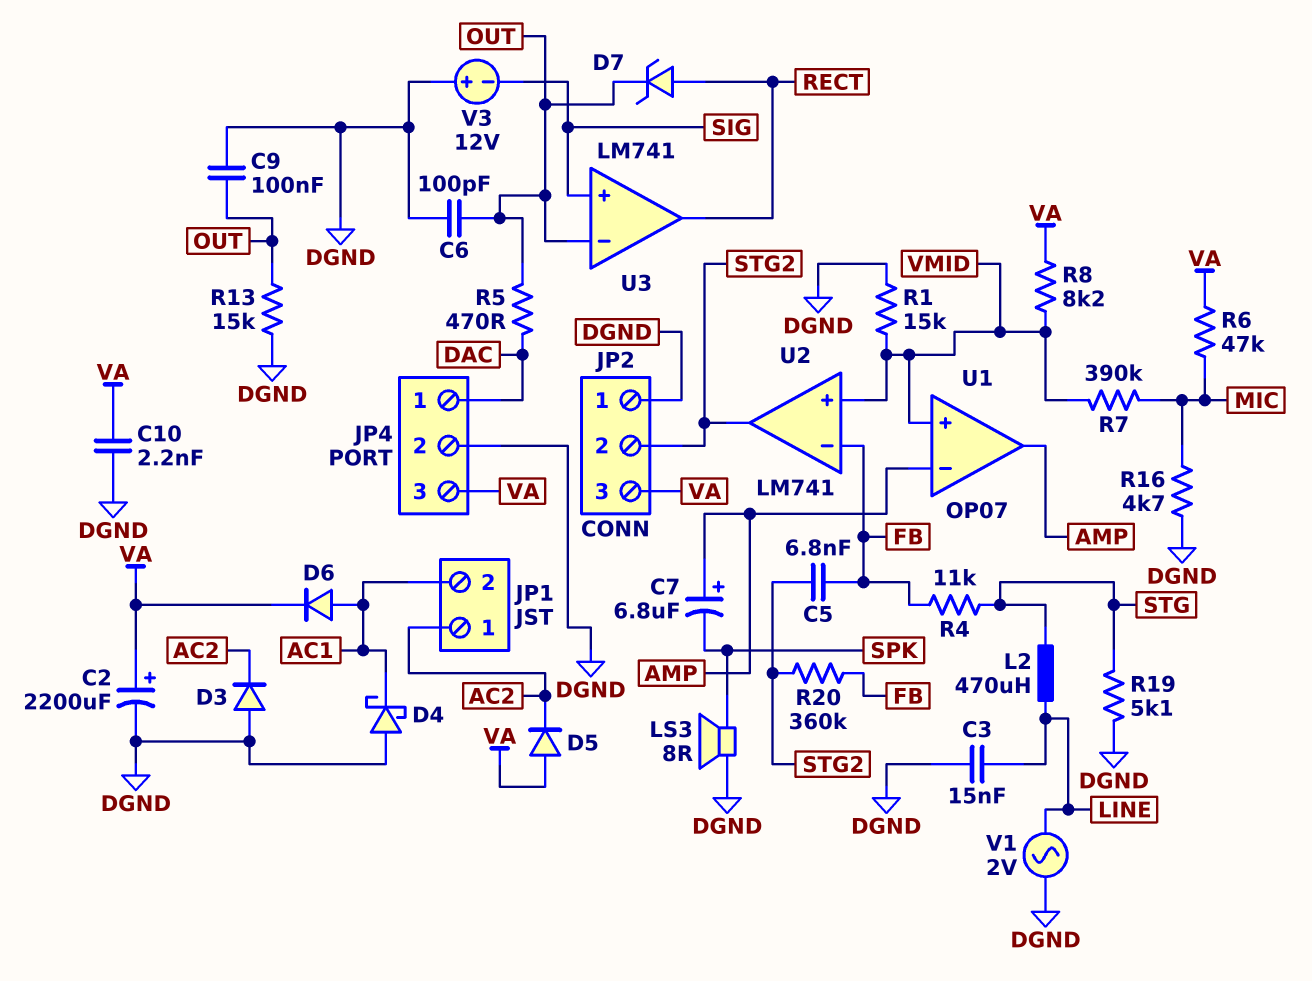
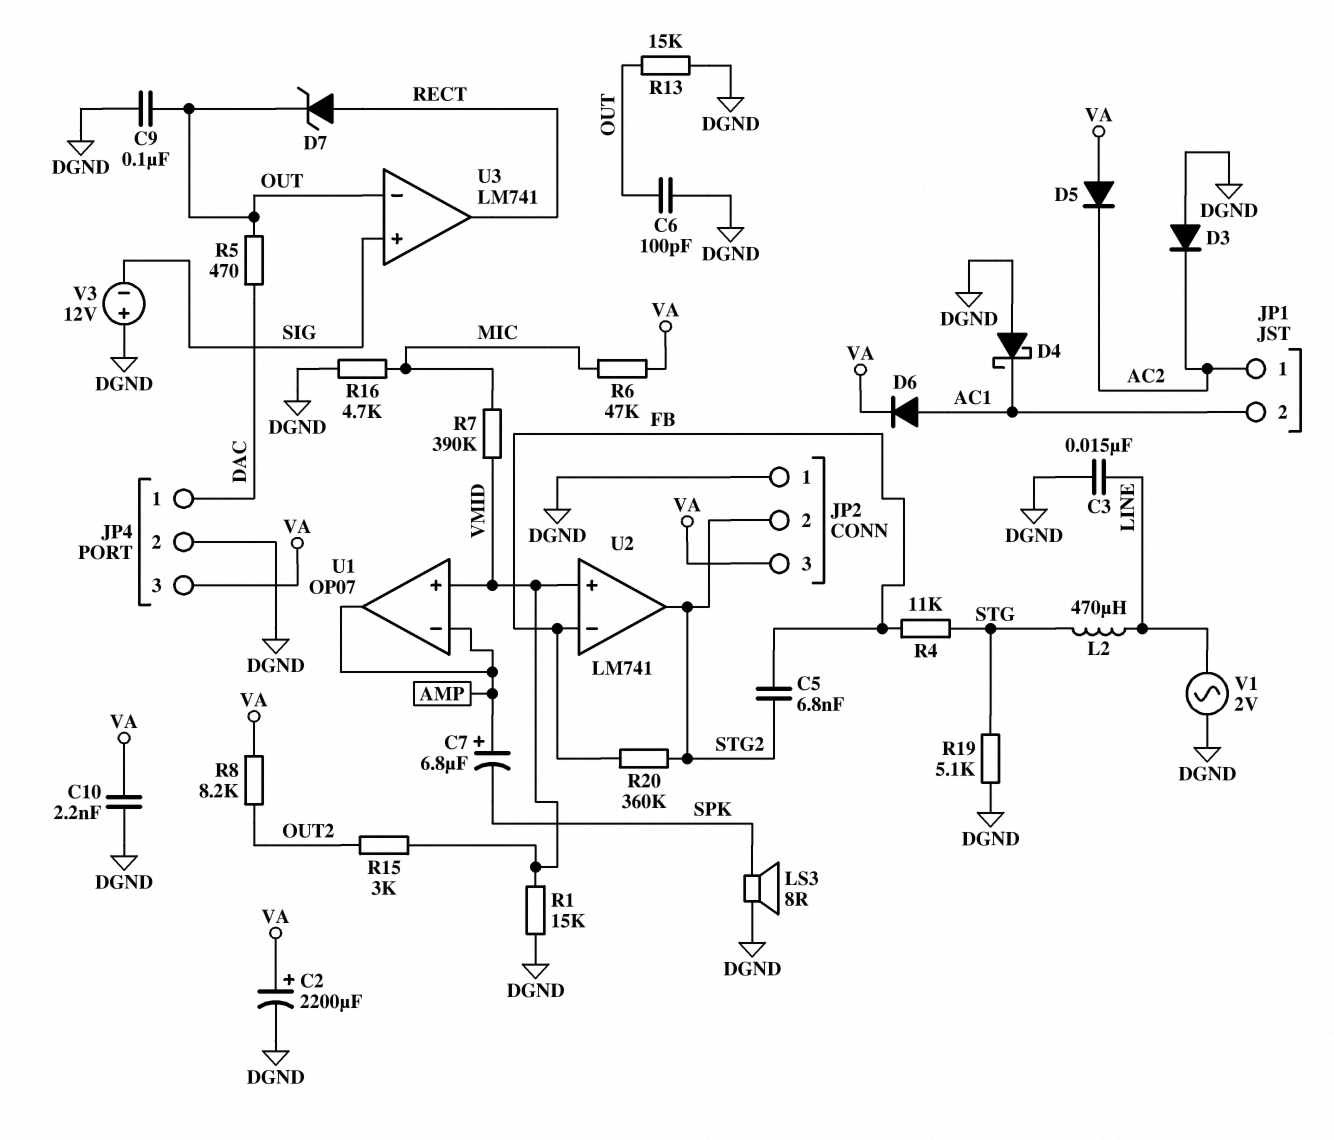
R8: 8.2k (VA, VMID) -> 8.2k (OUT2, VA)
R15: none -> 3k (OUT2, VMID)

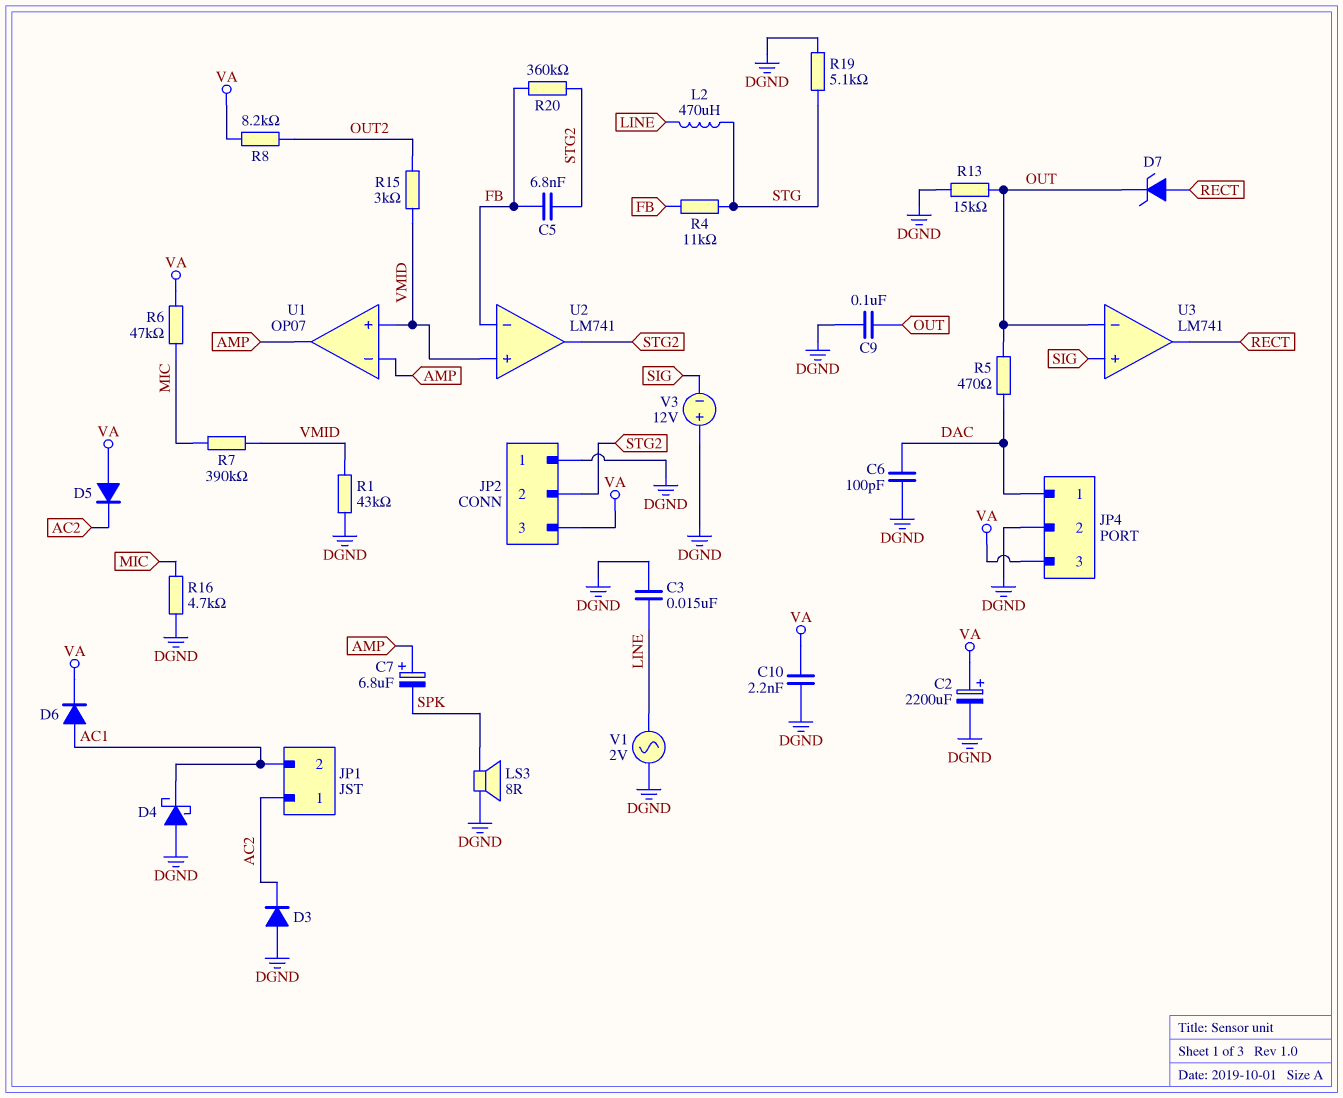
C6: 100pF (DGND, OUT) -> 100pF (DAC, DGND)
R1: 15k (DGND, VMID) -> 43k (DGND, VMID)

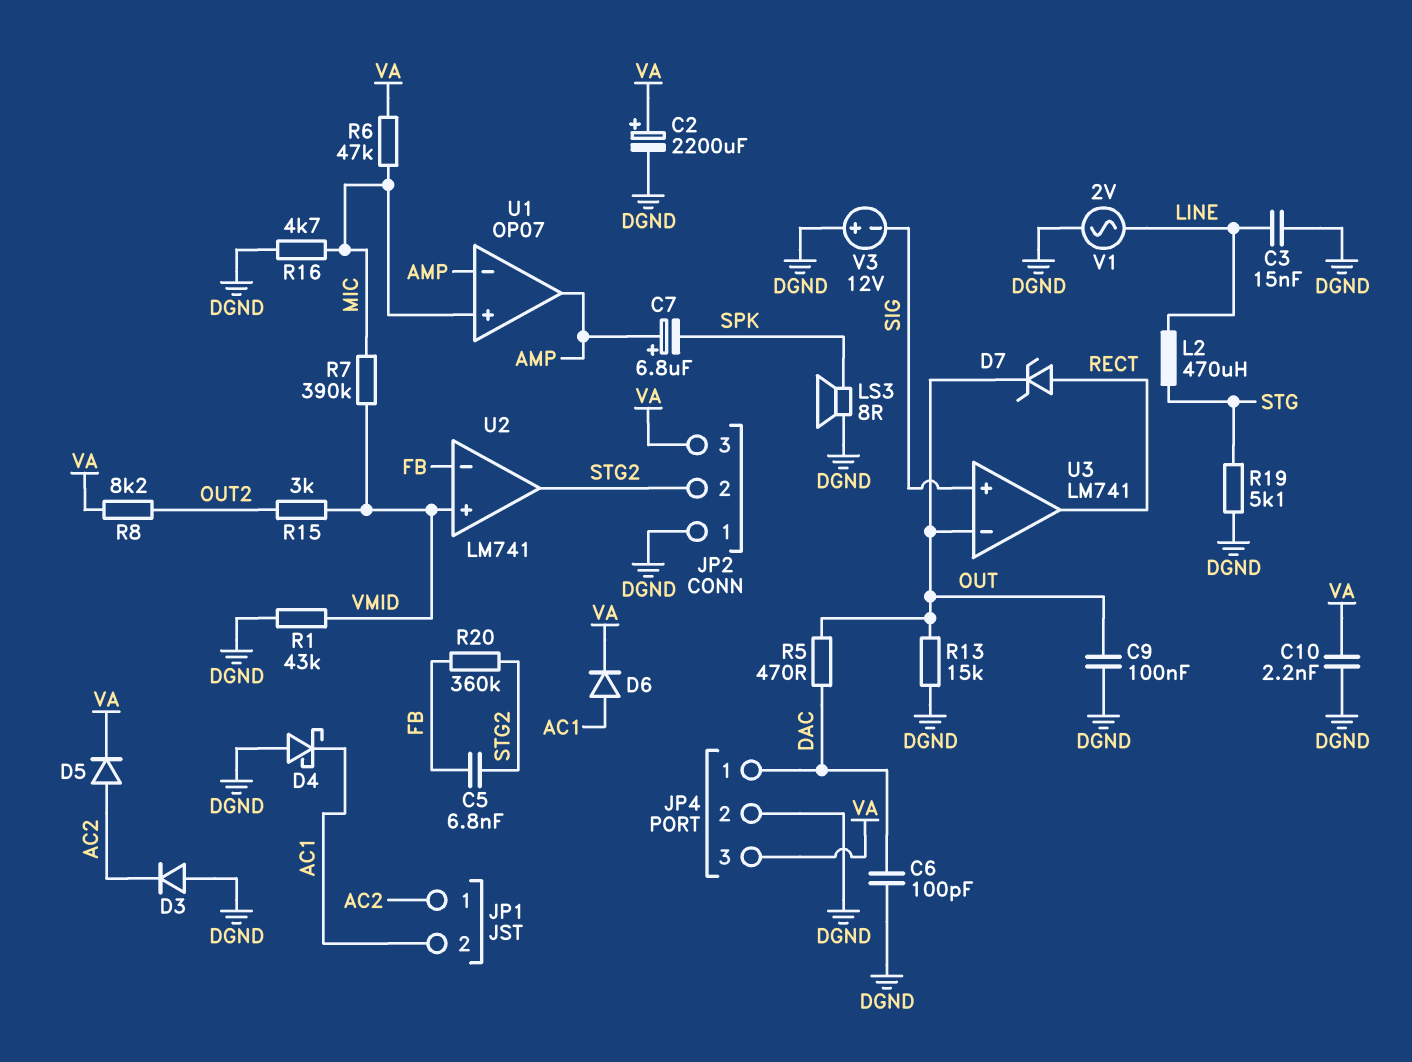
D5: diode (A VA, K AC2) -> diode (A AC2, K VA)
R4: 11k (FB, STG) -> none
U1 pin in+: VMID -> MIC

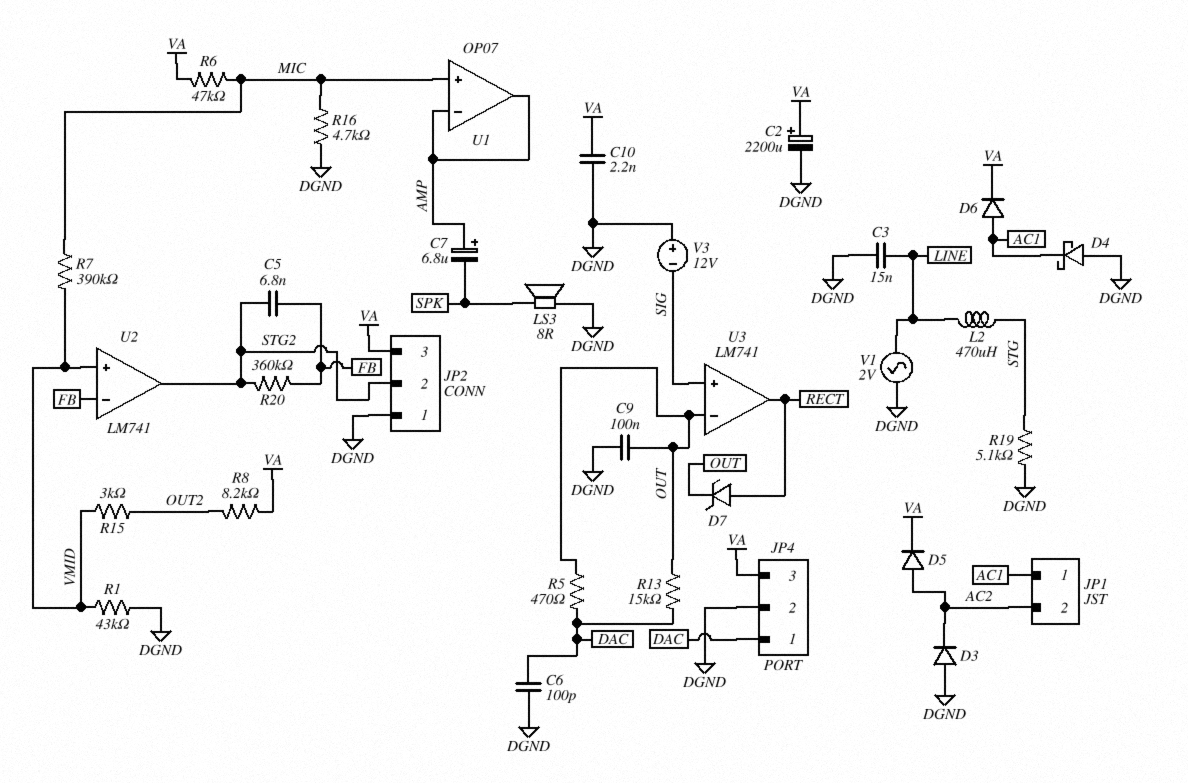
JP1 pin 1: AC2 -> AC1
JP1 pin 2: AC1 -> AC2
R13: 15k (DGND, OUT) -> 15k (DAC, OUT)

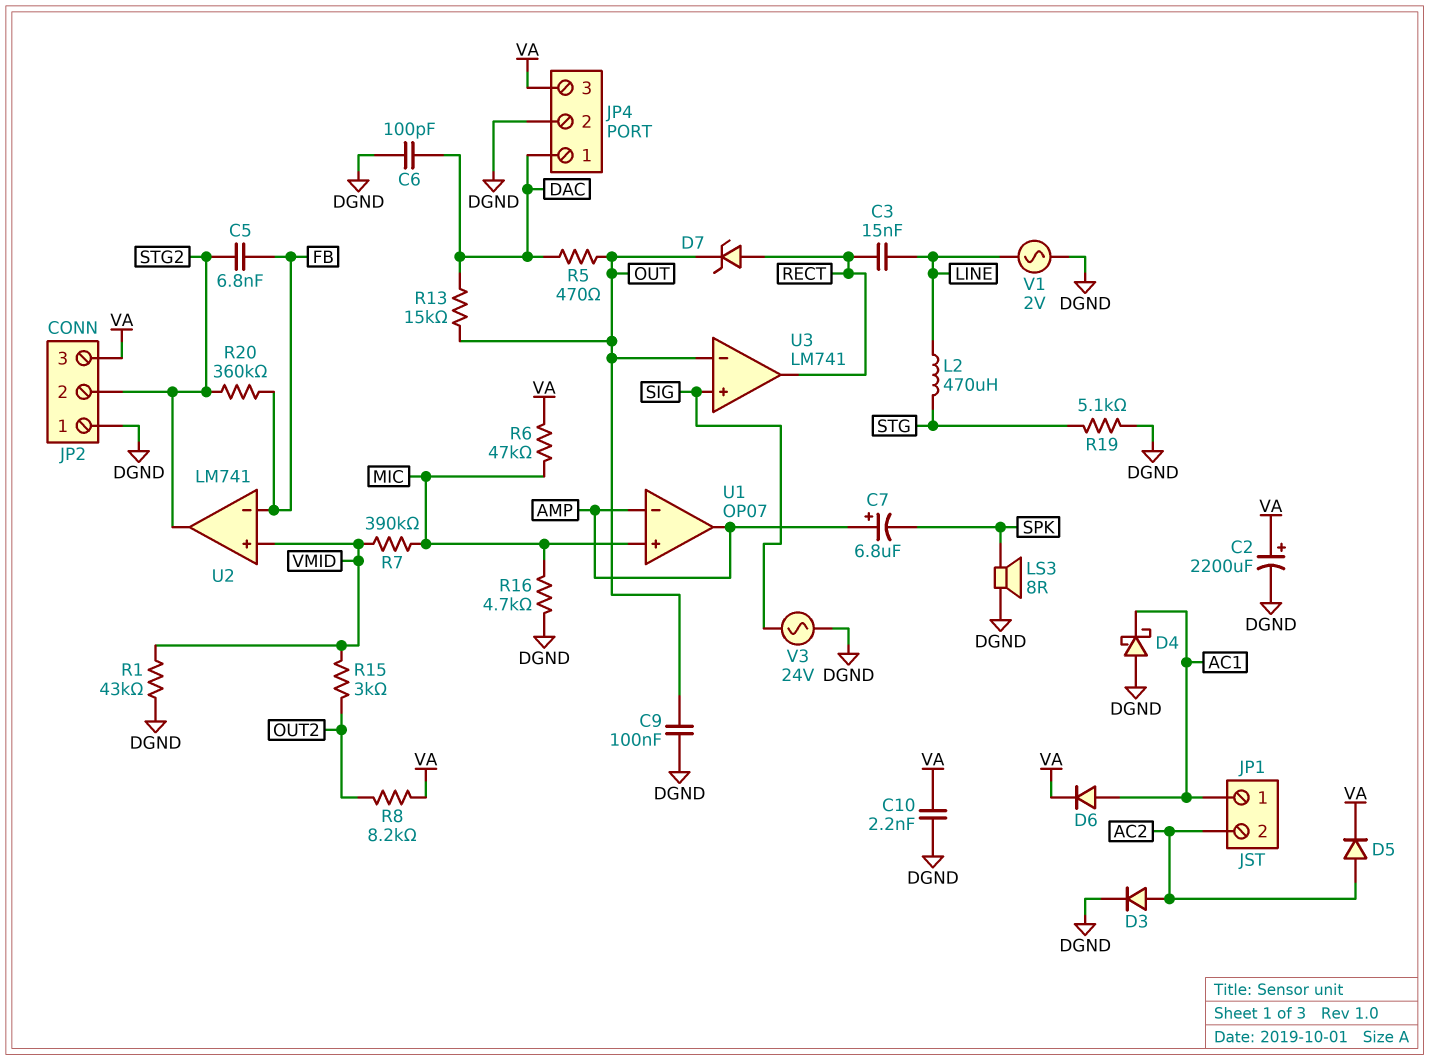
C3: 15nF (DGND, LINE) -> 15nF (LINE, RECT)
D3: diode (A DGND, K AC2) -> diode (A AC2, K DGND)
V3: 12V (plus DGND, minus SIG) -> AC 24V (DGND, SIG)

